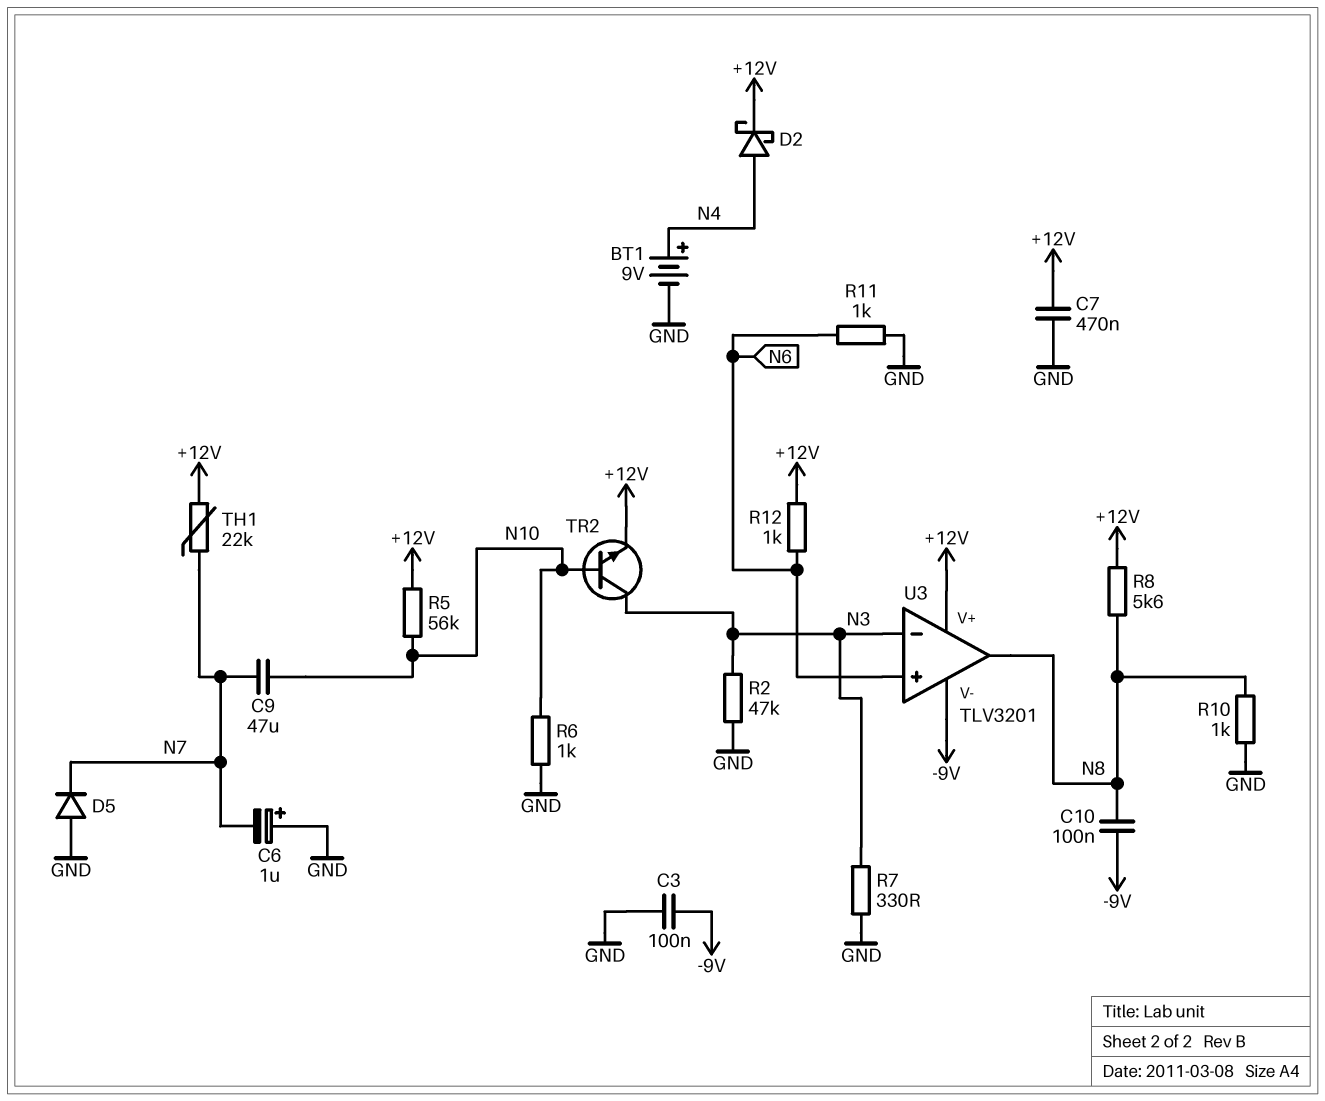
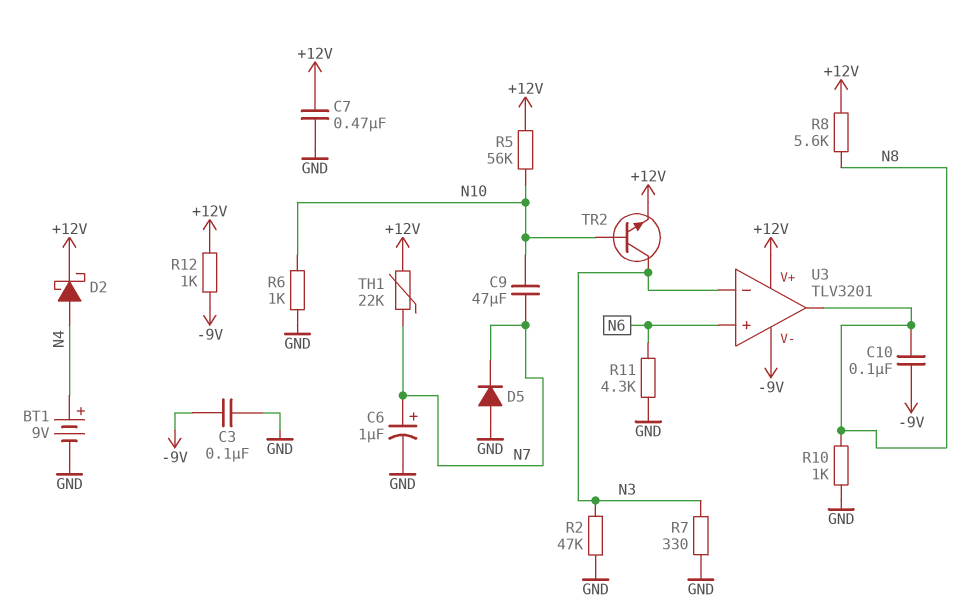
C6: 1uF (plus GND, minus N7) -> 1uF (plus N7, minus GND)
R11: 1k (GND, N6) -> 4.3k (GND, N6)
R12: 1k (+12V, N6) -> 1k (+12V, -9V)

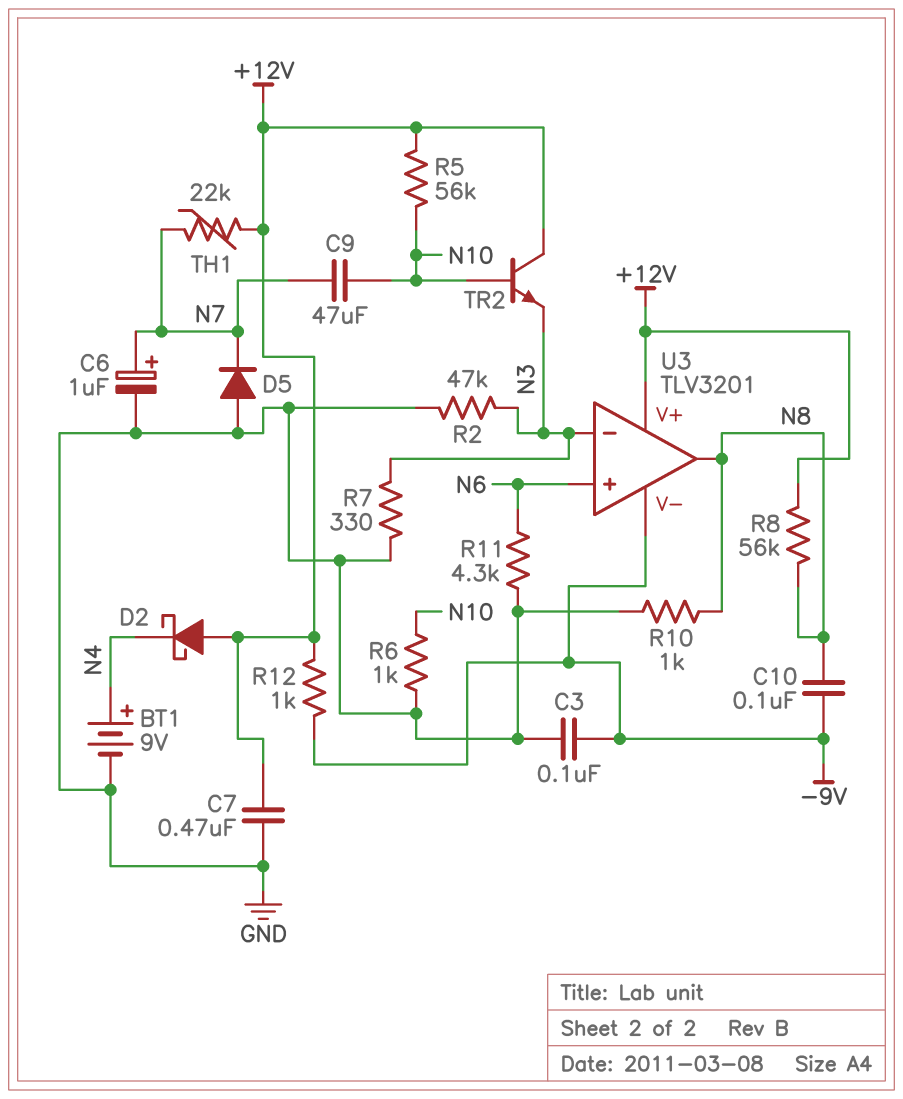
D2: schottky (A N4, K +12V) -> schottky (A +12V, K N4)
R8: 5.6k (+12V, N8) -> 56k (+12V, N8)
TR2: NPN (B N10, C N3, E +12V) -> NPN (B N10, C +12V, E N3)

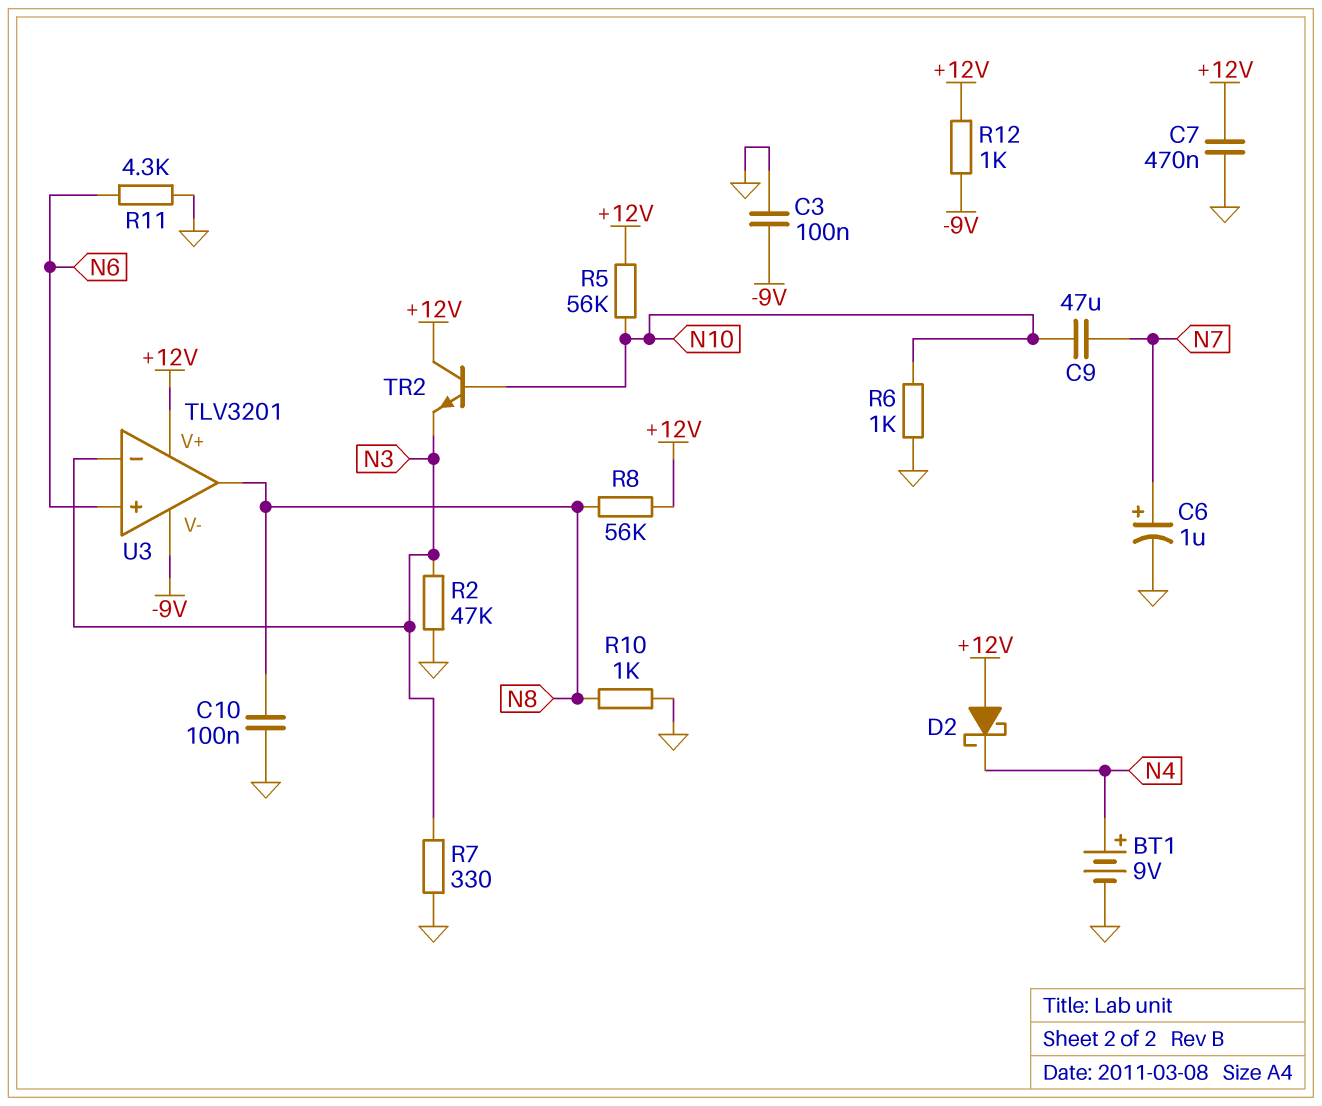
C10: 100nF (-9V, N8) -> 100nF (GND, N8)
D5: diode (A GND, K N7) -> none
TH1: 22k (+12V, N7) -> none

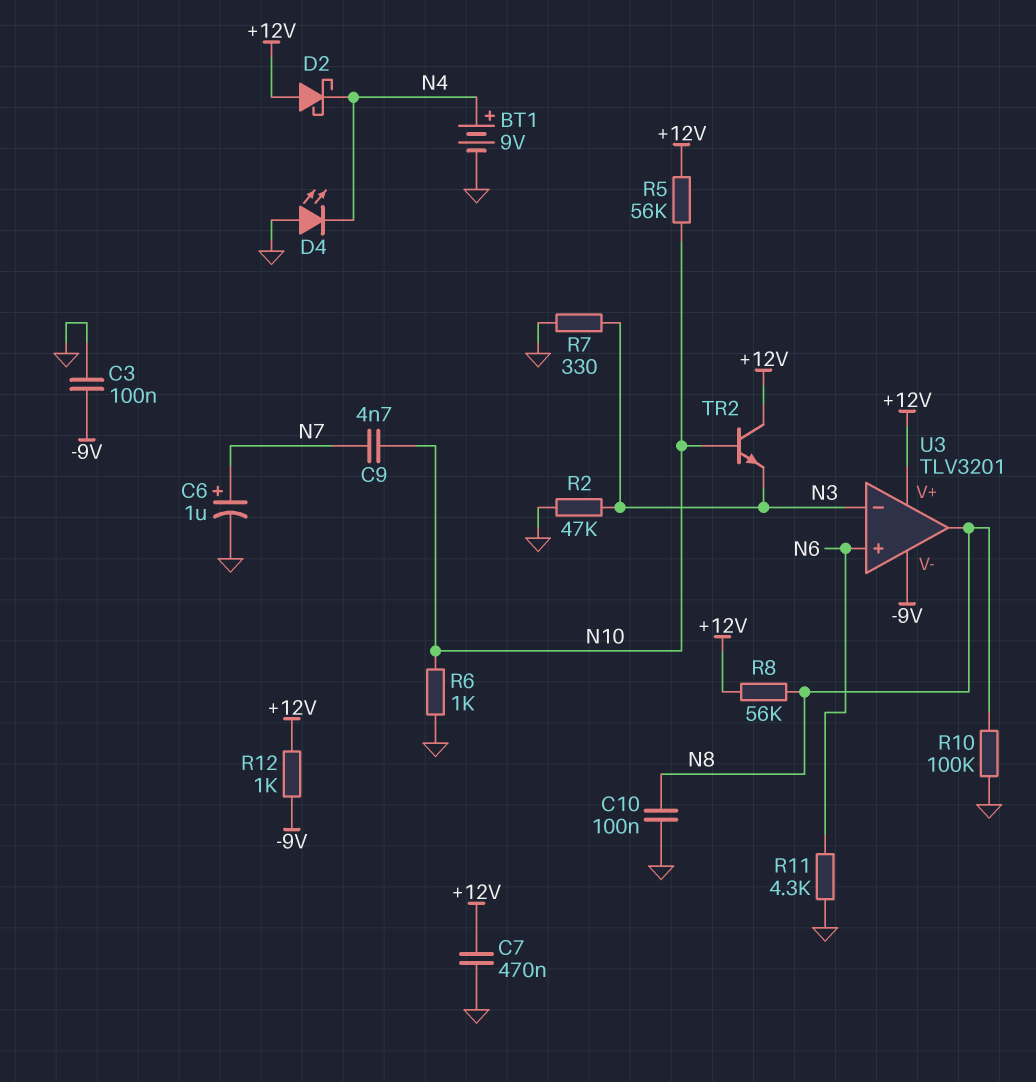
C9: 47uF (N7, N10) -> 4.7nF (N7, N10)
D4: none -> LED (A GND, K N4)
R10: 1k (GND, N8) -> 100k (GND, N8)

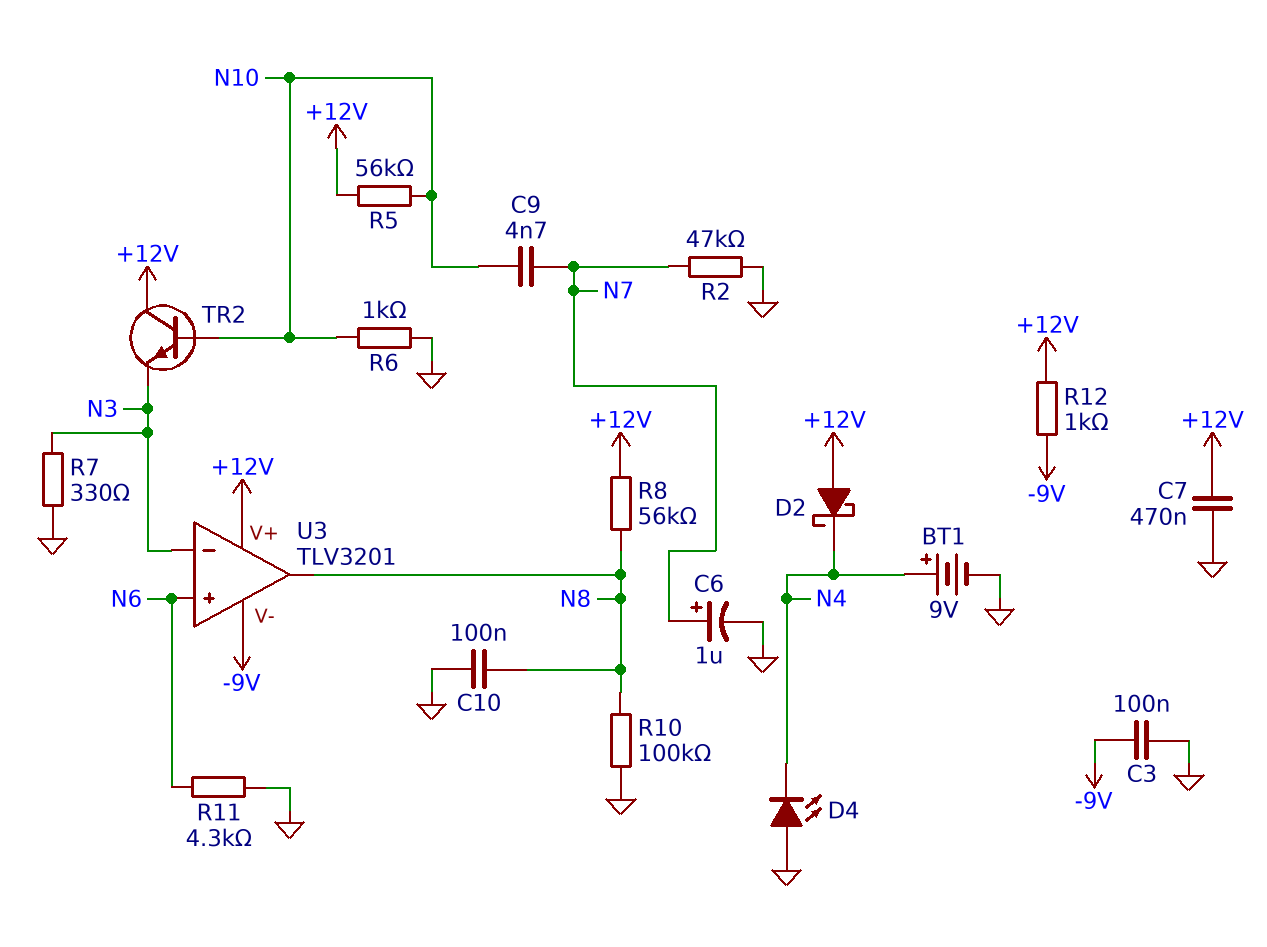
R2: 47k (GND, N3) -> 47k (GND, N7)

